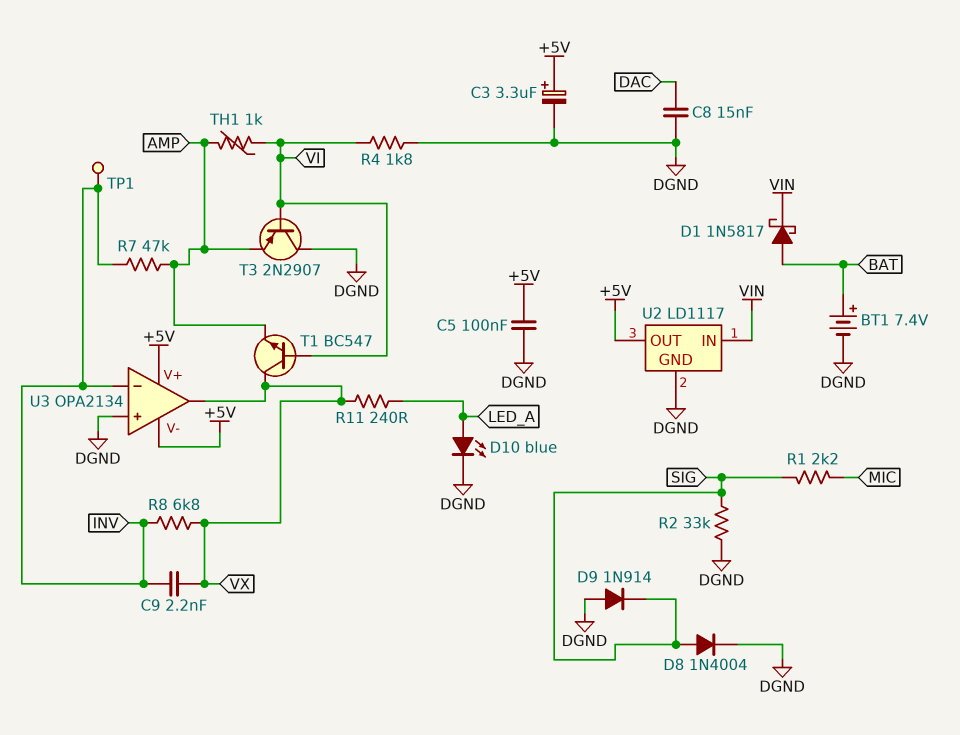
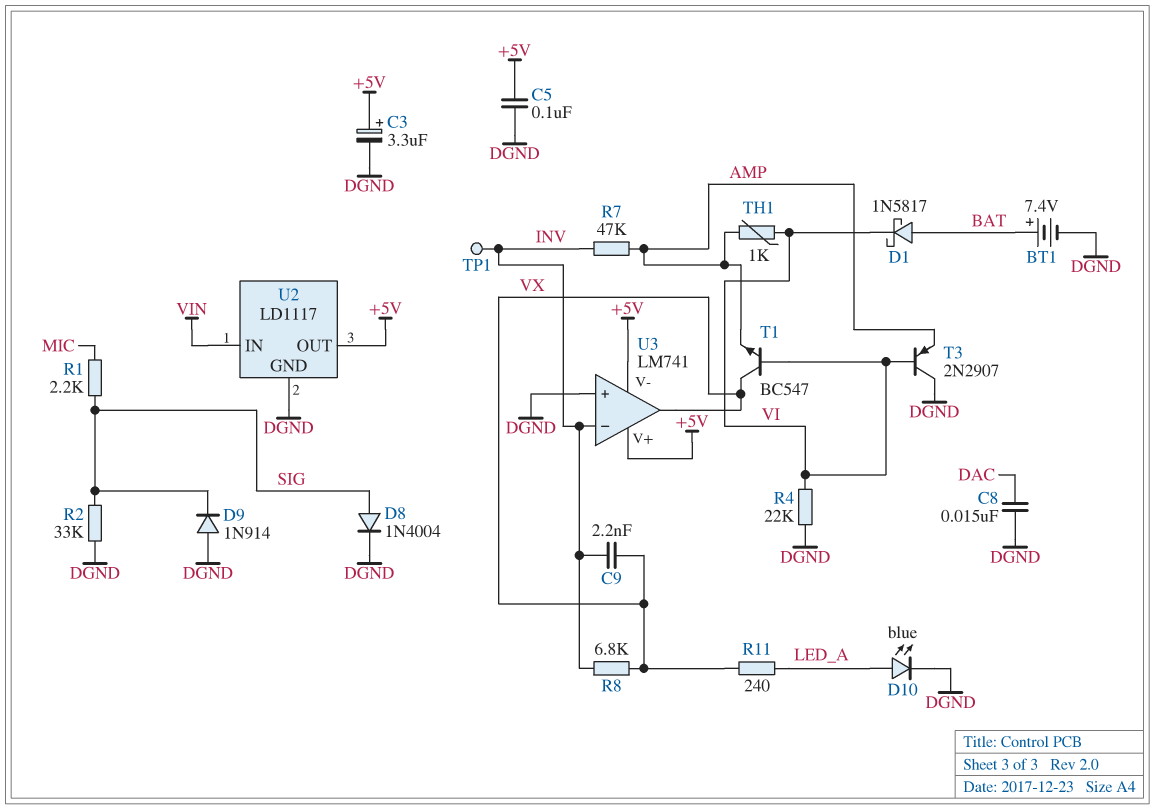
D1: schottky 1N5817 (A BAT, K VIN) -> schottky 1N5817 (A BAT, K VI)
R4: 1.8k (DGND, VI) -> 22k (DGND, VI)
U3: OPA2134 -> LM741

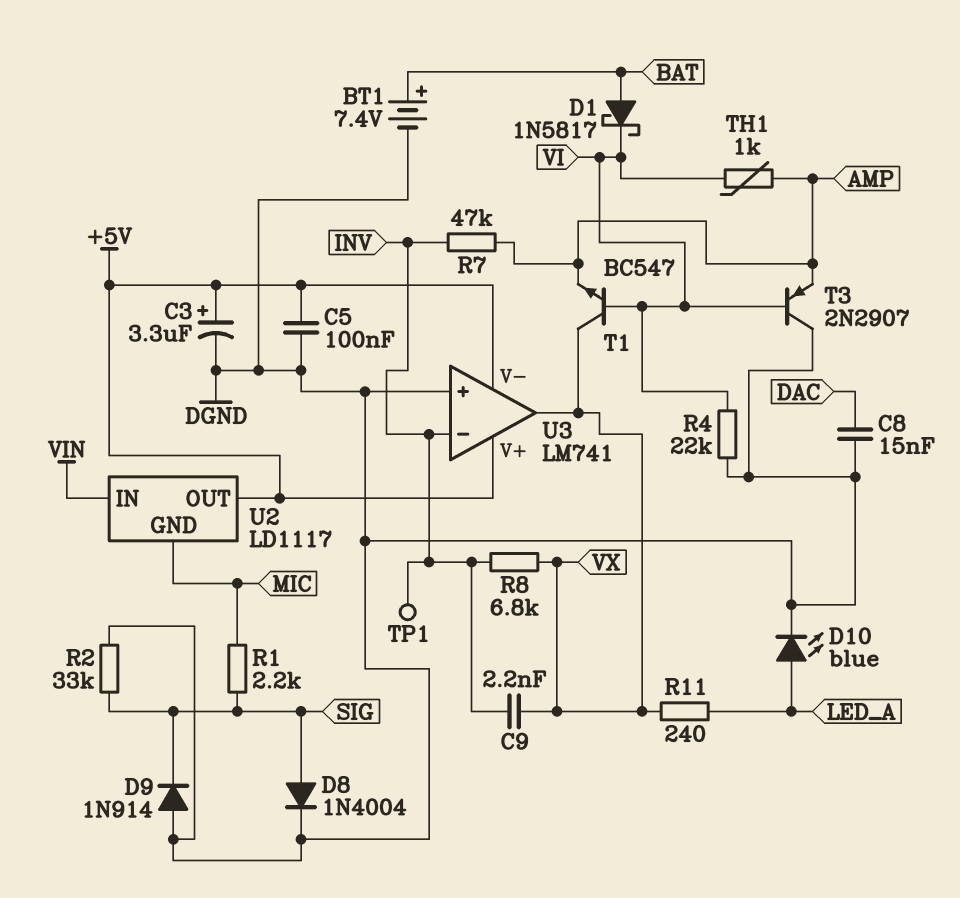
U2 pin GND: DGND -> MIC

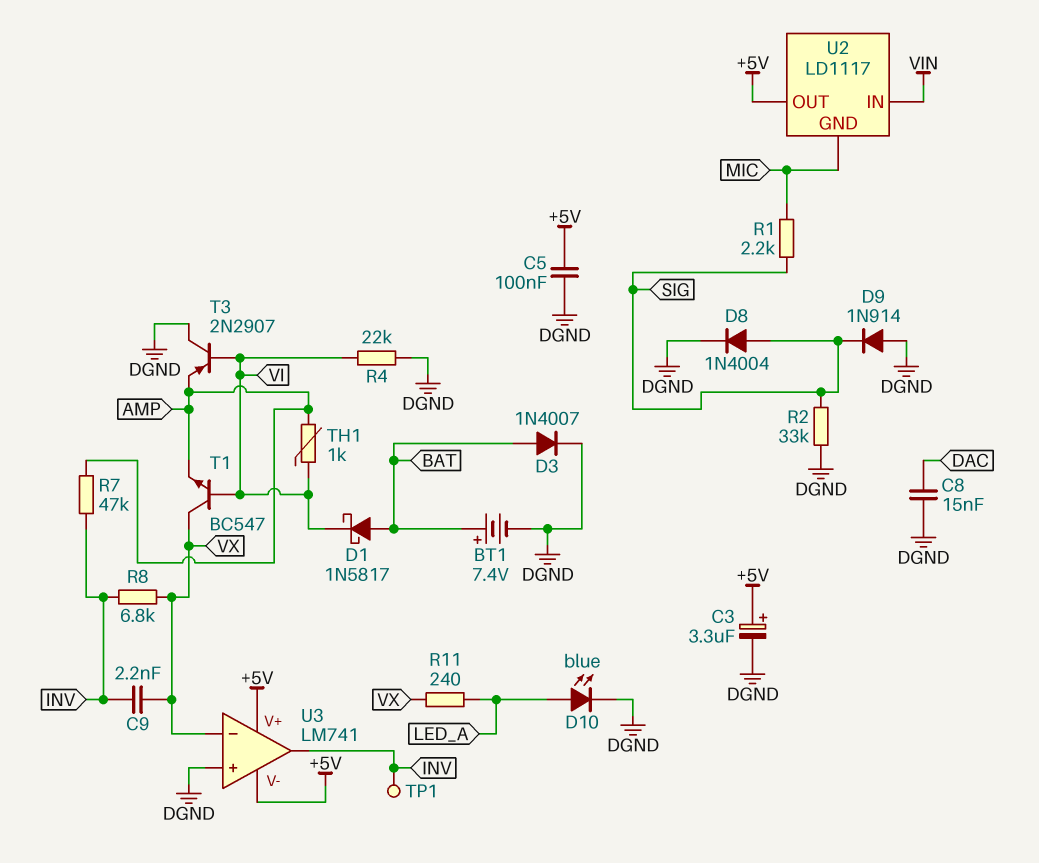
D3: none -> diode 1N4007 (A BAT, K DGND)
U3 pin in-: INV -> VX
U3 pin out: VX -> INV

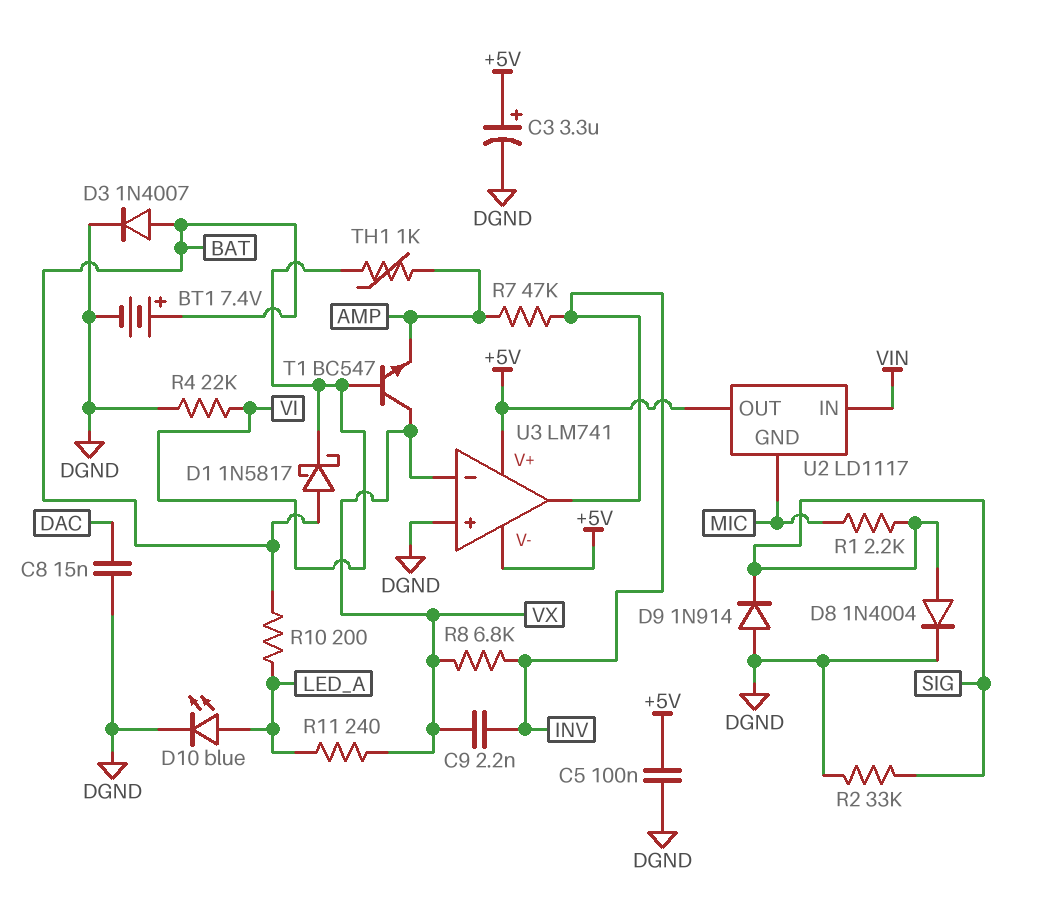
R10: none -> 200 (BAT, LED_A)
T3: PNP 2N2907 (B VI, C DGND, E AMP) -> none
TP1: test point (INV) -> none

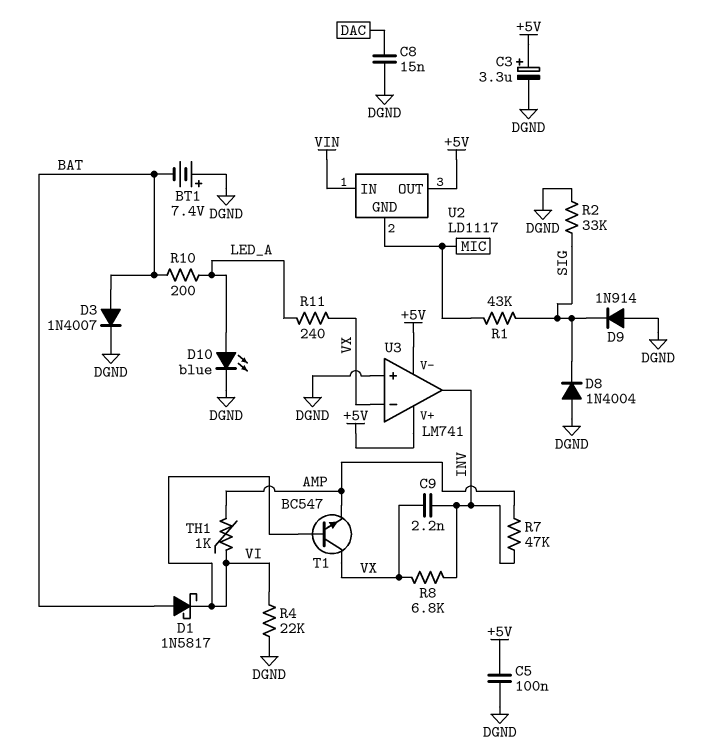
BT1: 7.4V (plus BAT, minus DGND) -> 7.4V (plus DGND, minus BAT)
D8: diode 1N4004 (A SIG, K DGND) -> diode 1N4004 (A DGND, K SIG)
R1: 2.2k (MIC, SIG) -> 43k (MIC, SIG)

